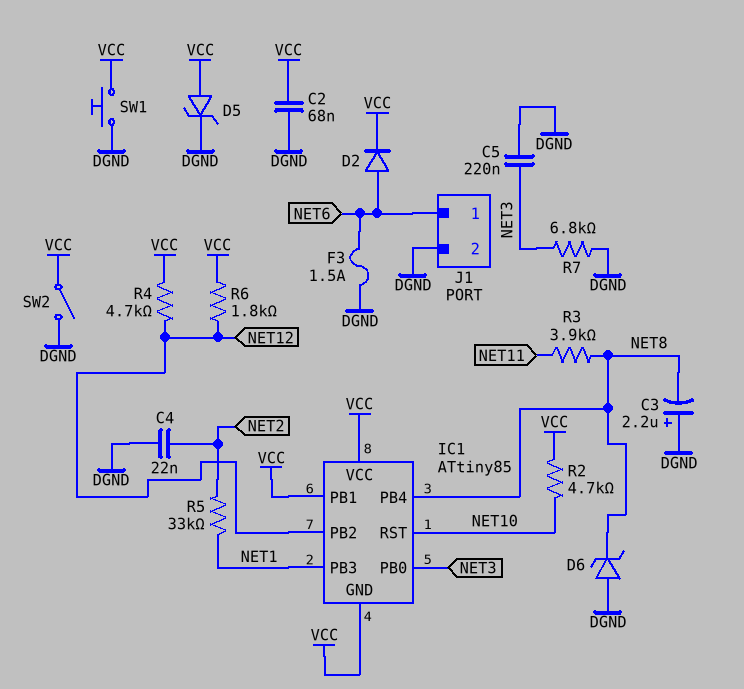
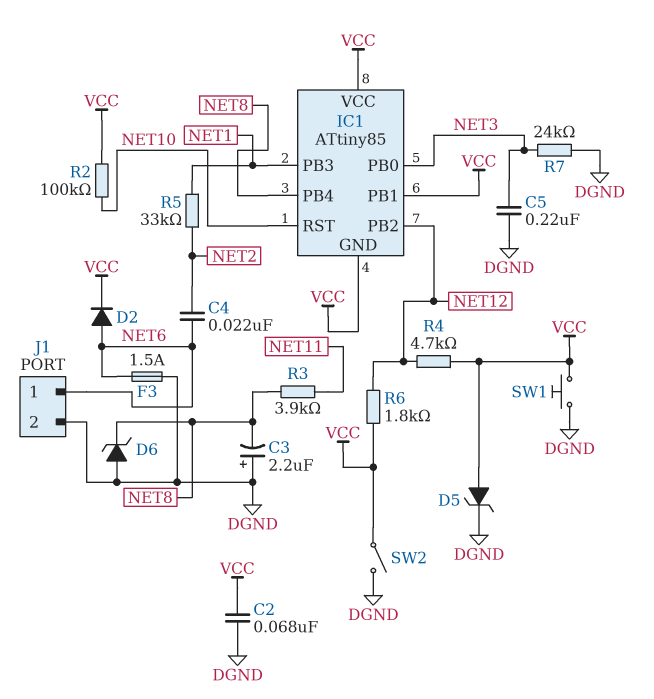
C4: 22nF (DGND, NET2) -> 22nF (NET2, NET6)
R2: 4.7k (NET10, VCC) -> 100k (NET10, VCC)
R7: 6.8k (DGND, NET3) -> 24k (DGND, NET3)

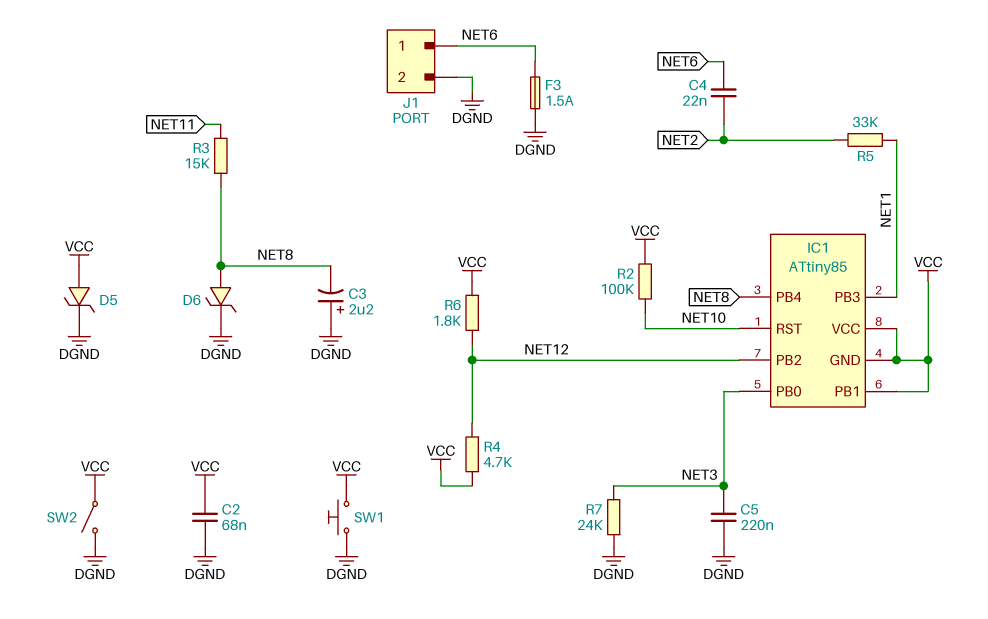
D2: diode (A NET6, K VCC) -> none
D6: zener (A DGND, K NET8) -> zener (A NET8, K DGND)
R3: 3.9k (NET8, NET11) -> 15k (NET8, NET11)

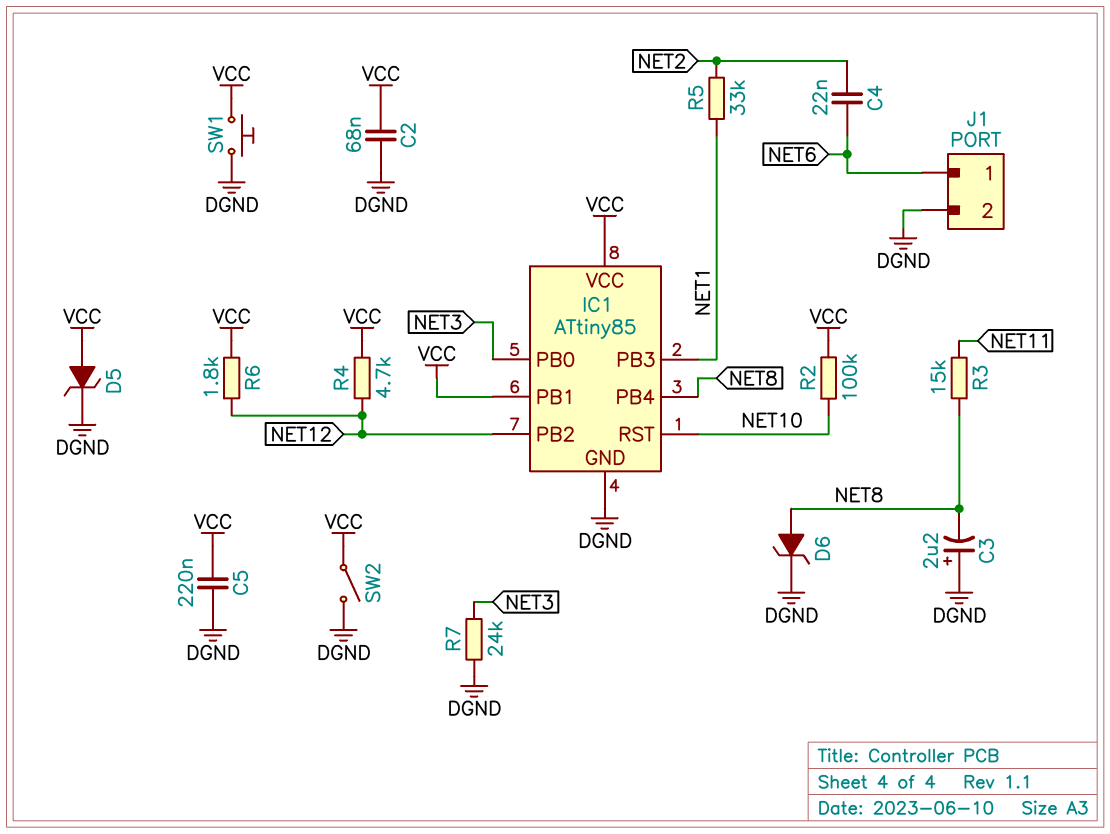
C5: 220nF (DGND, NET3) -> 220nF (DGND, VCC)
F3: 1.5A (DGND, NET6) -> none
IC1 pin GND: VCC -> DGND

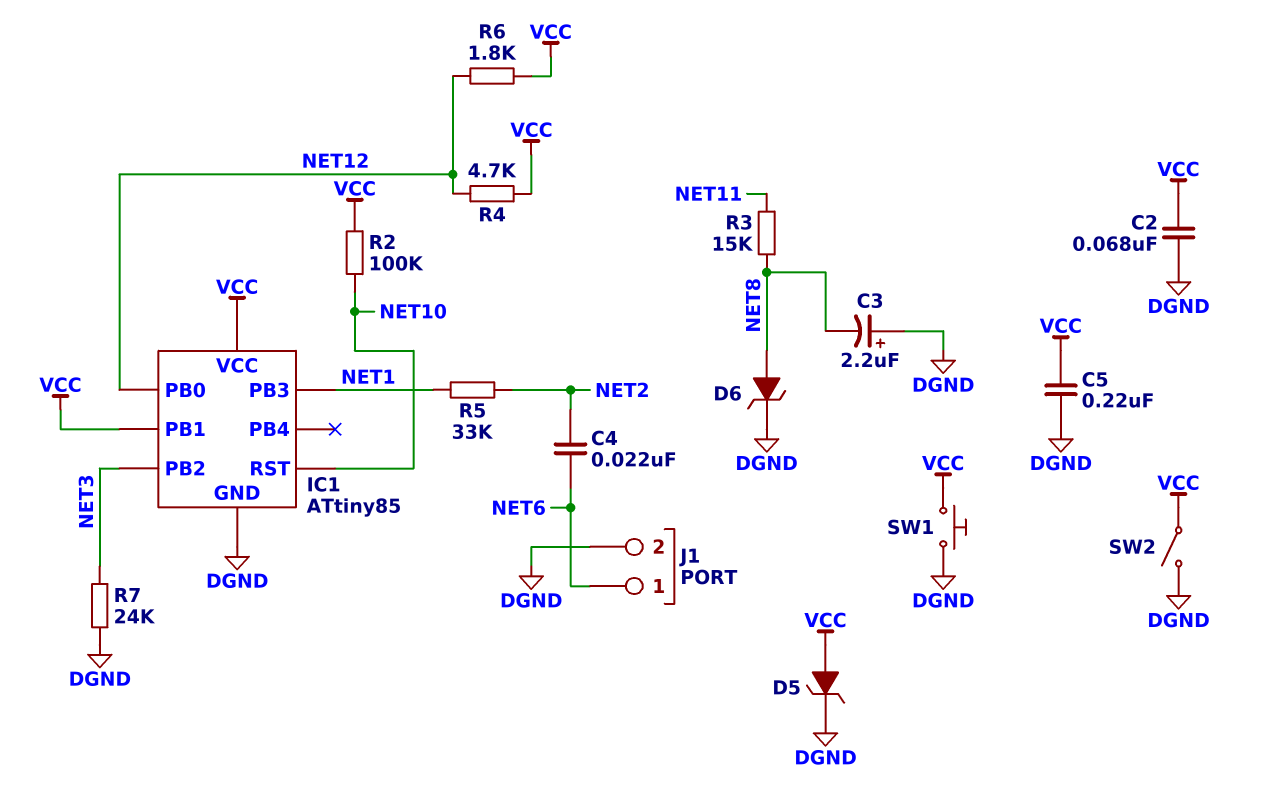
IC1 pin PB0: NET3 -> NET12
IC1 pin PB2: NET12 -> NET3
IC1 pin PB4: NET8 -> none

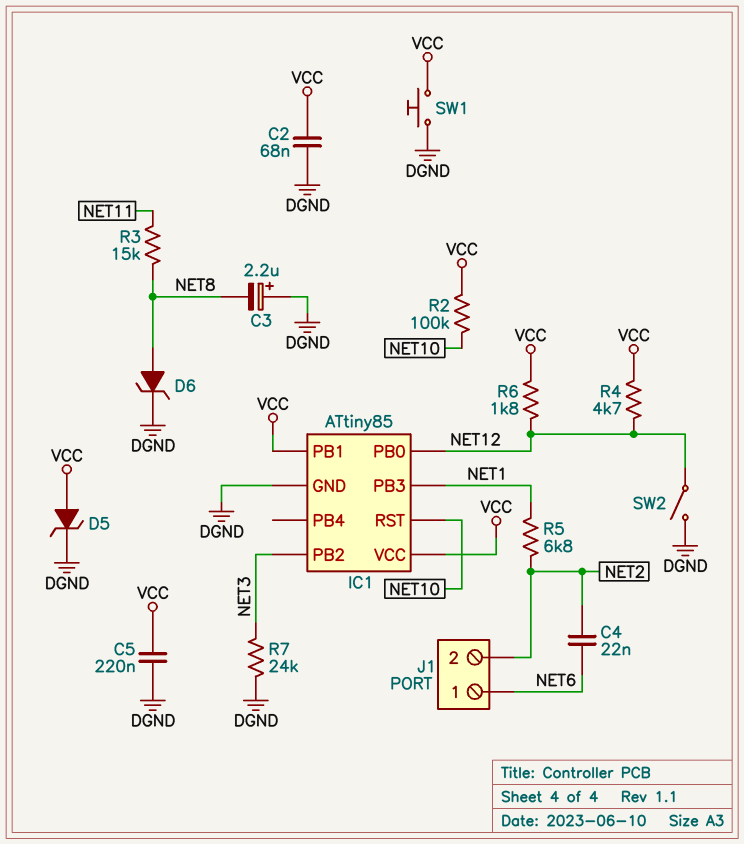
J1 pin 2: DGND -> NET2
R5: 33k (NET1, NET2) -> 6.8k (NET1, NET2)
SW2: switch (DGND, VCC) -> switch (DGND, NET12)

